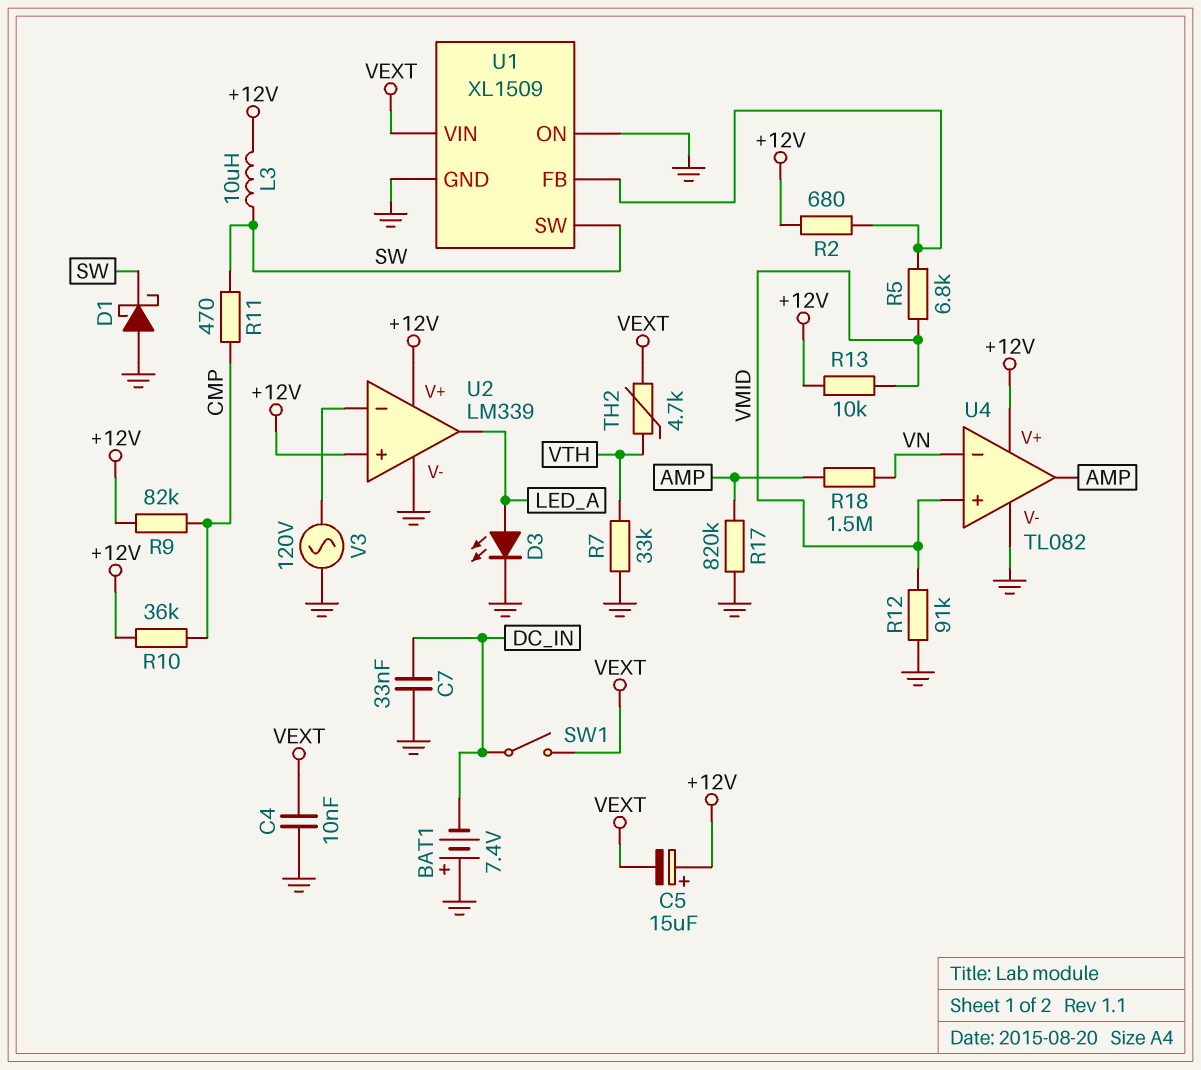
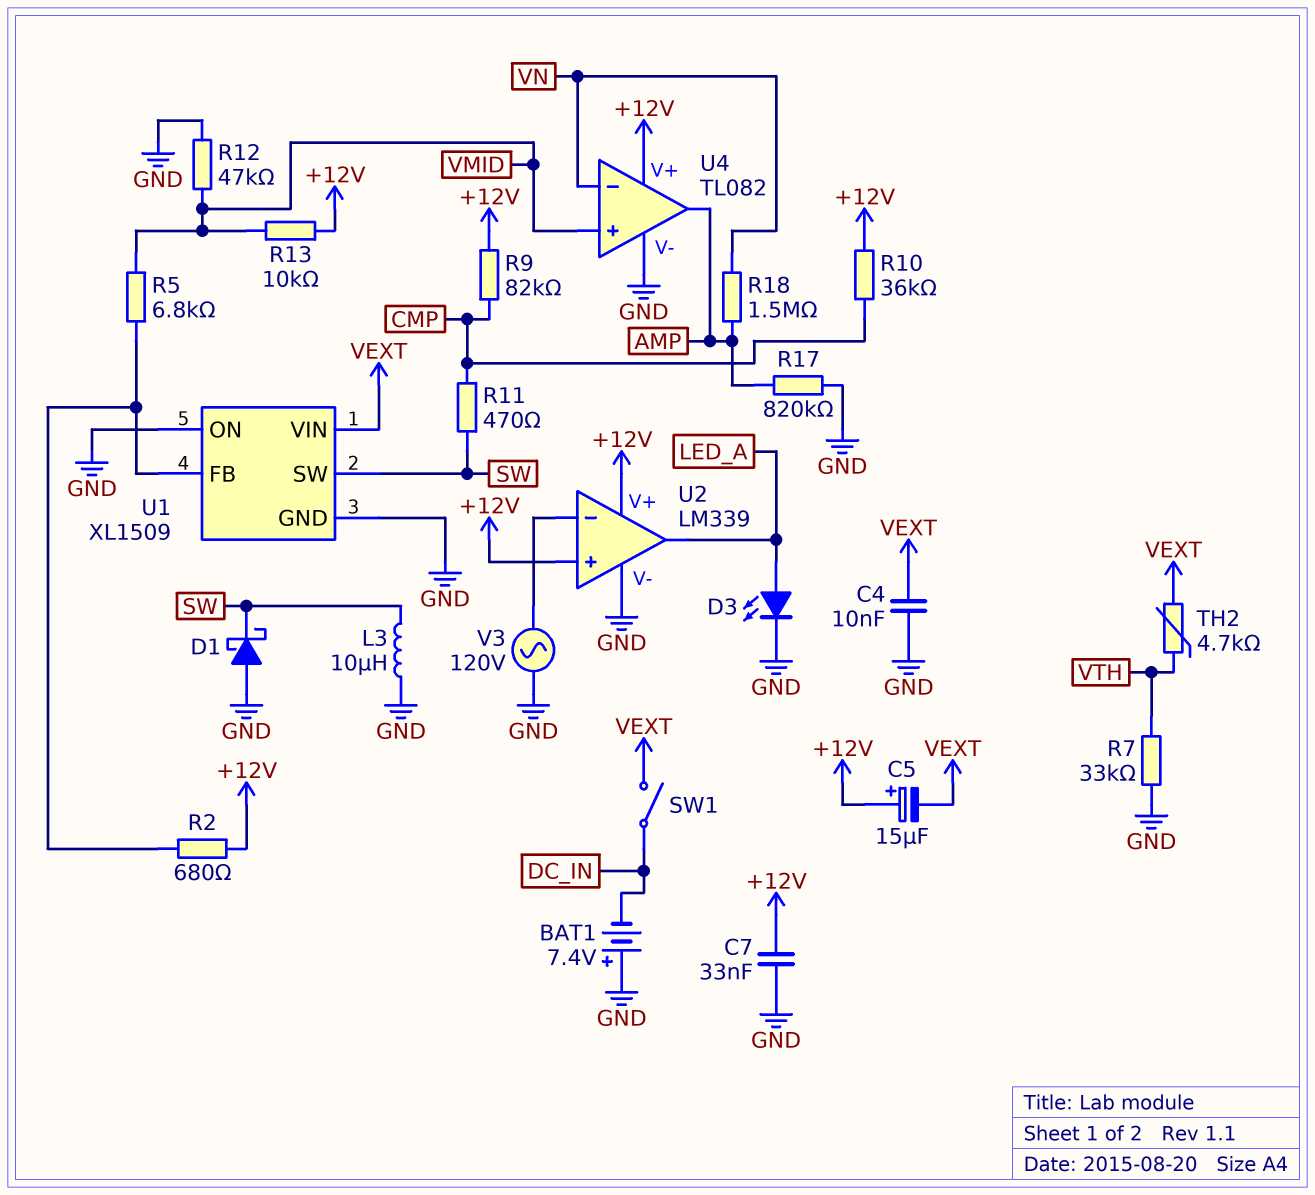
C7: 33nF (DC_IN, GND) -> 33nF (+12V, GND)
L3: 10uH (+12V, SW) -> 10uH (GND, SW)
R12: 91k (GND, VMID) -> 47k (GND, VMID)

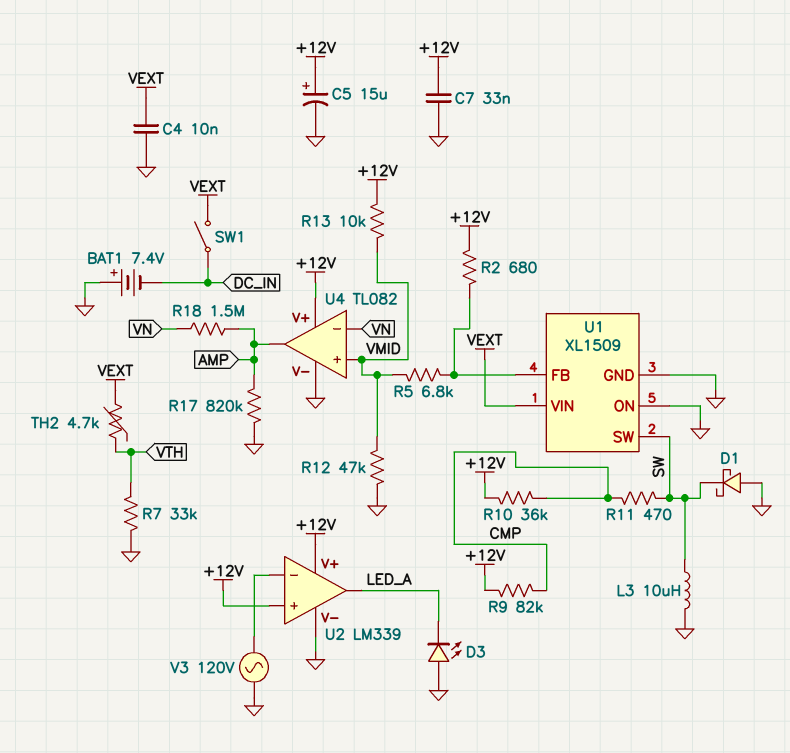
C5: 15uF (plus +12V, minus VEXT) -> 15uF (plus +12V, minus GND)
D3: LED (A LED_A, K GND) -> LED (A GND, K LED_A)

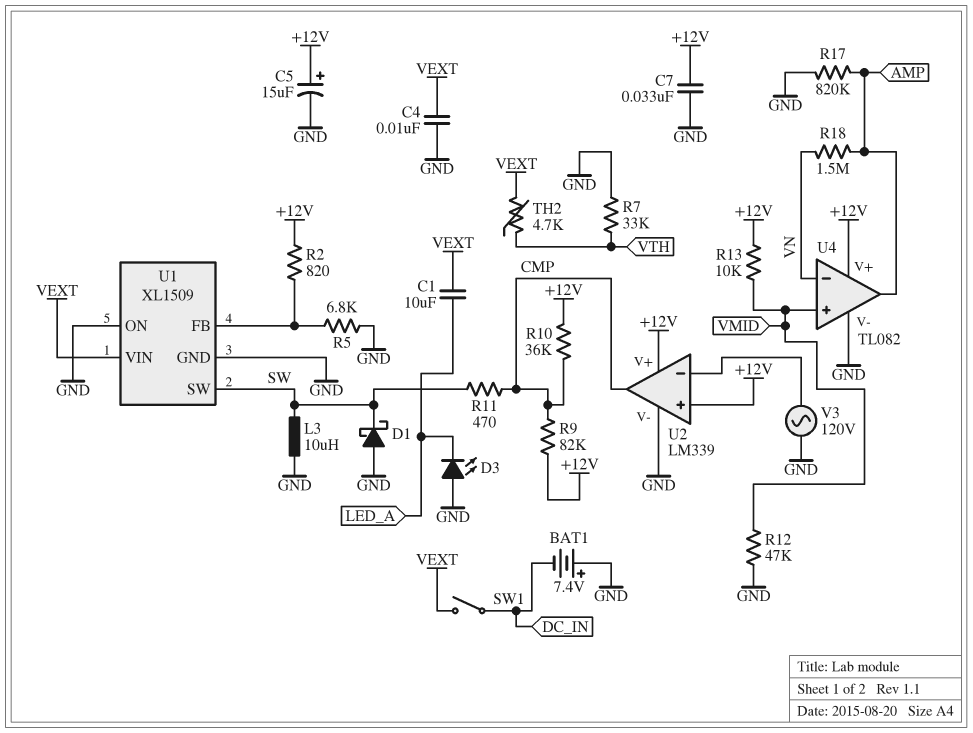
C1: none -> 10uF (LED_A, VEXT)
R2: 680 (+12V, U1/FB) -> 820 (+12V, U1/FB)
R5: 6.8k (U1/FB, VMID) -> 6.8k (GND, U1/FB)
U2 pin out: LED_A -> CMP

